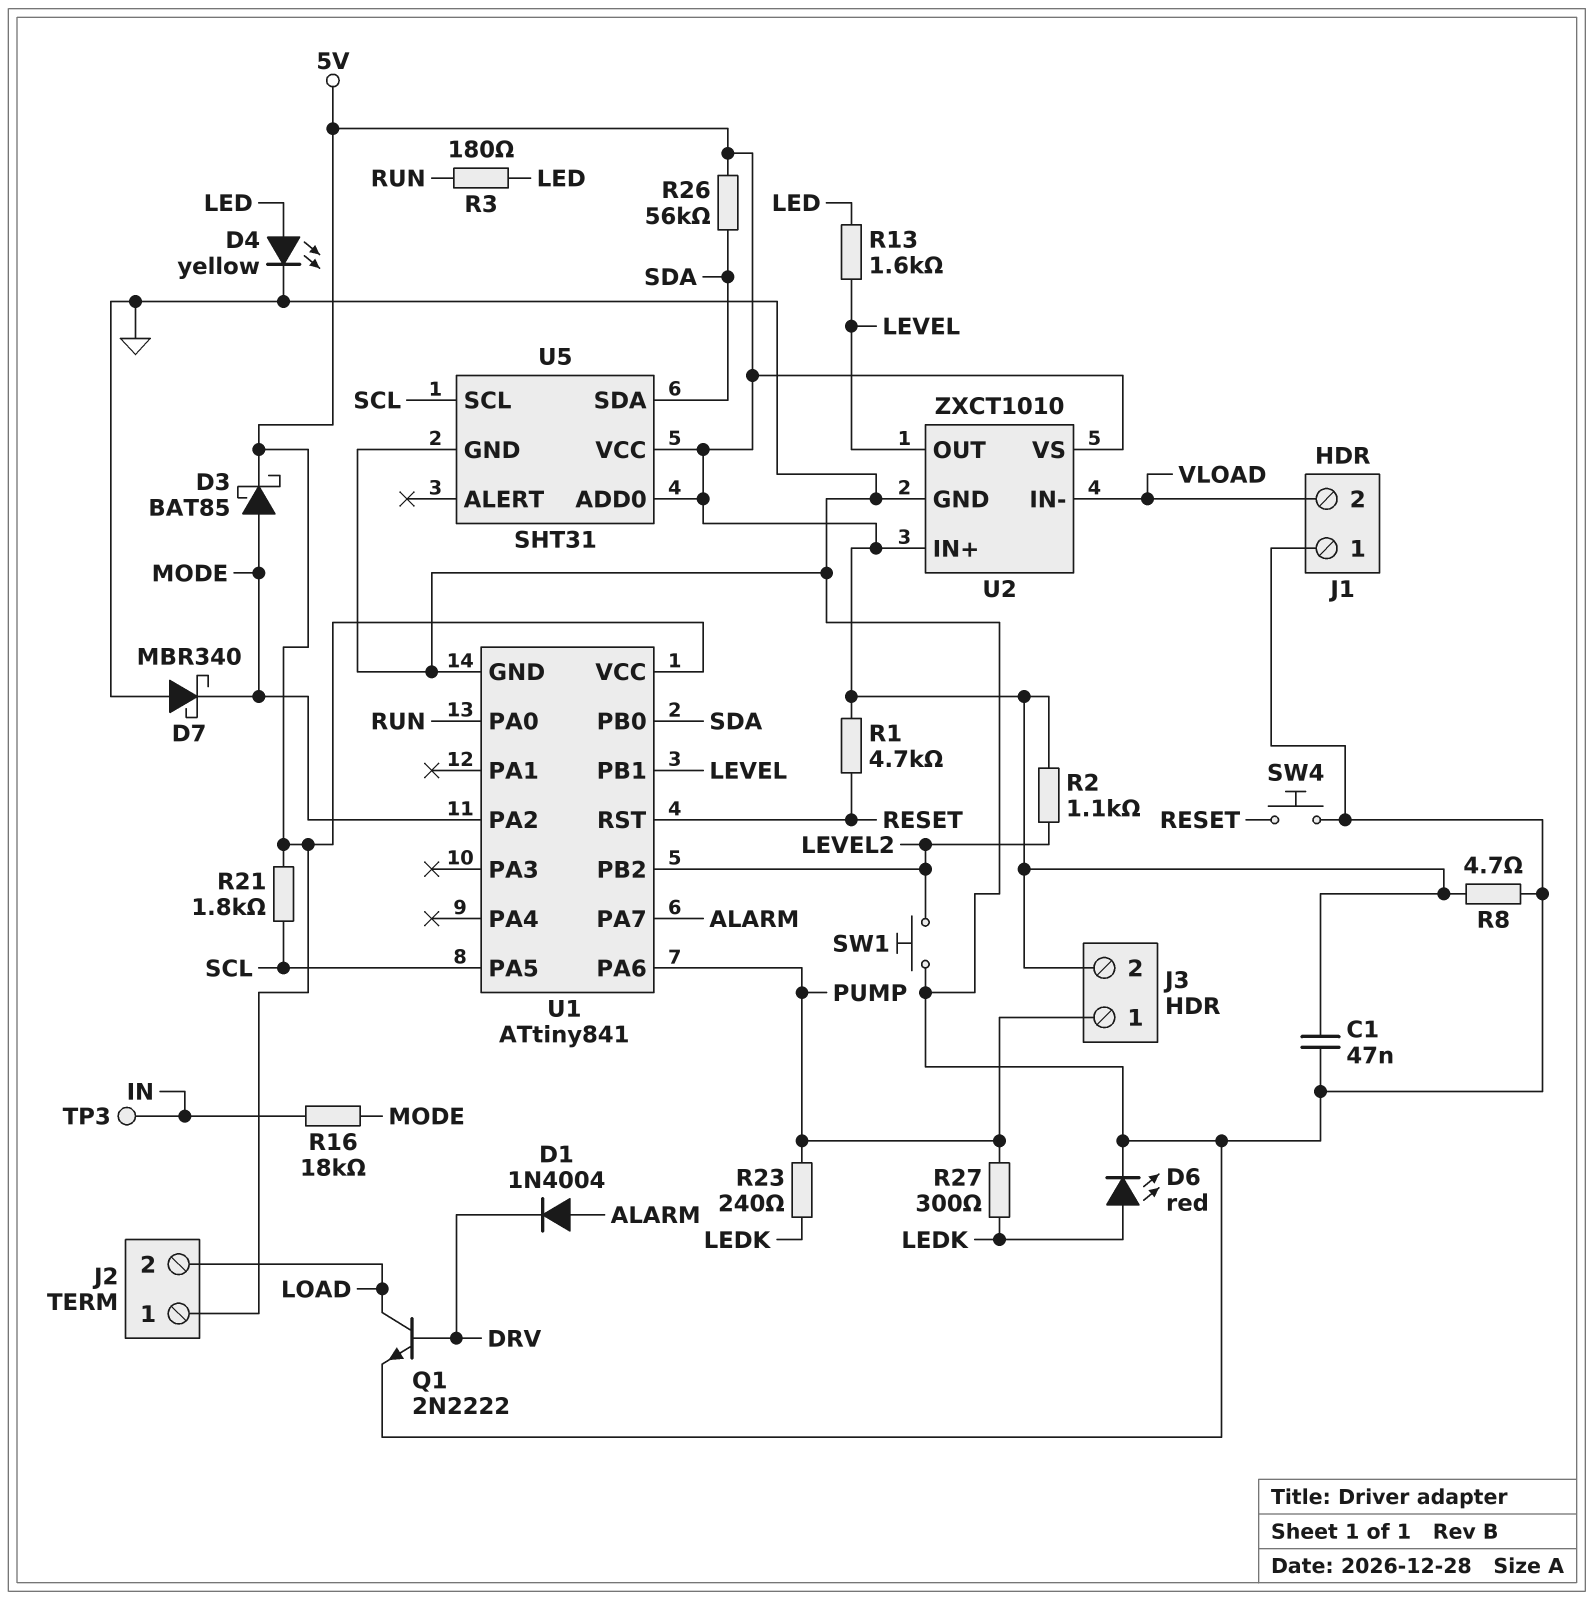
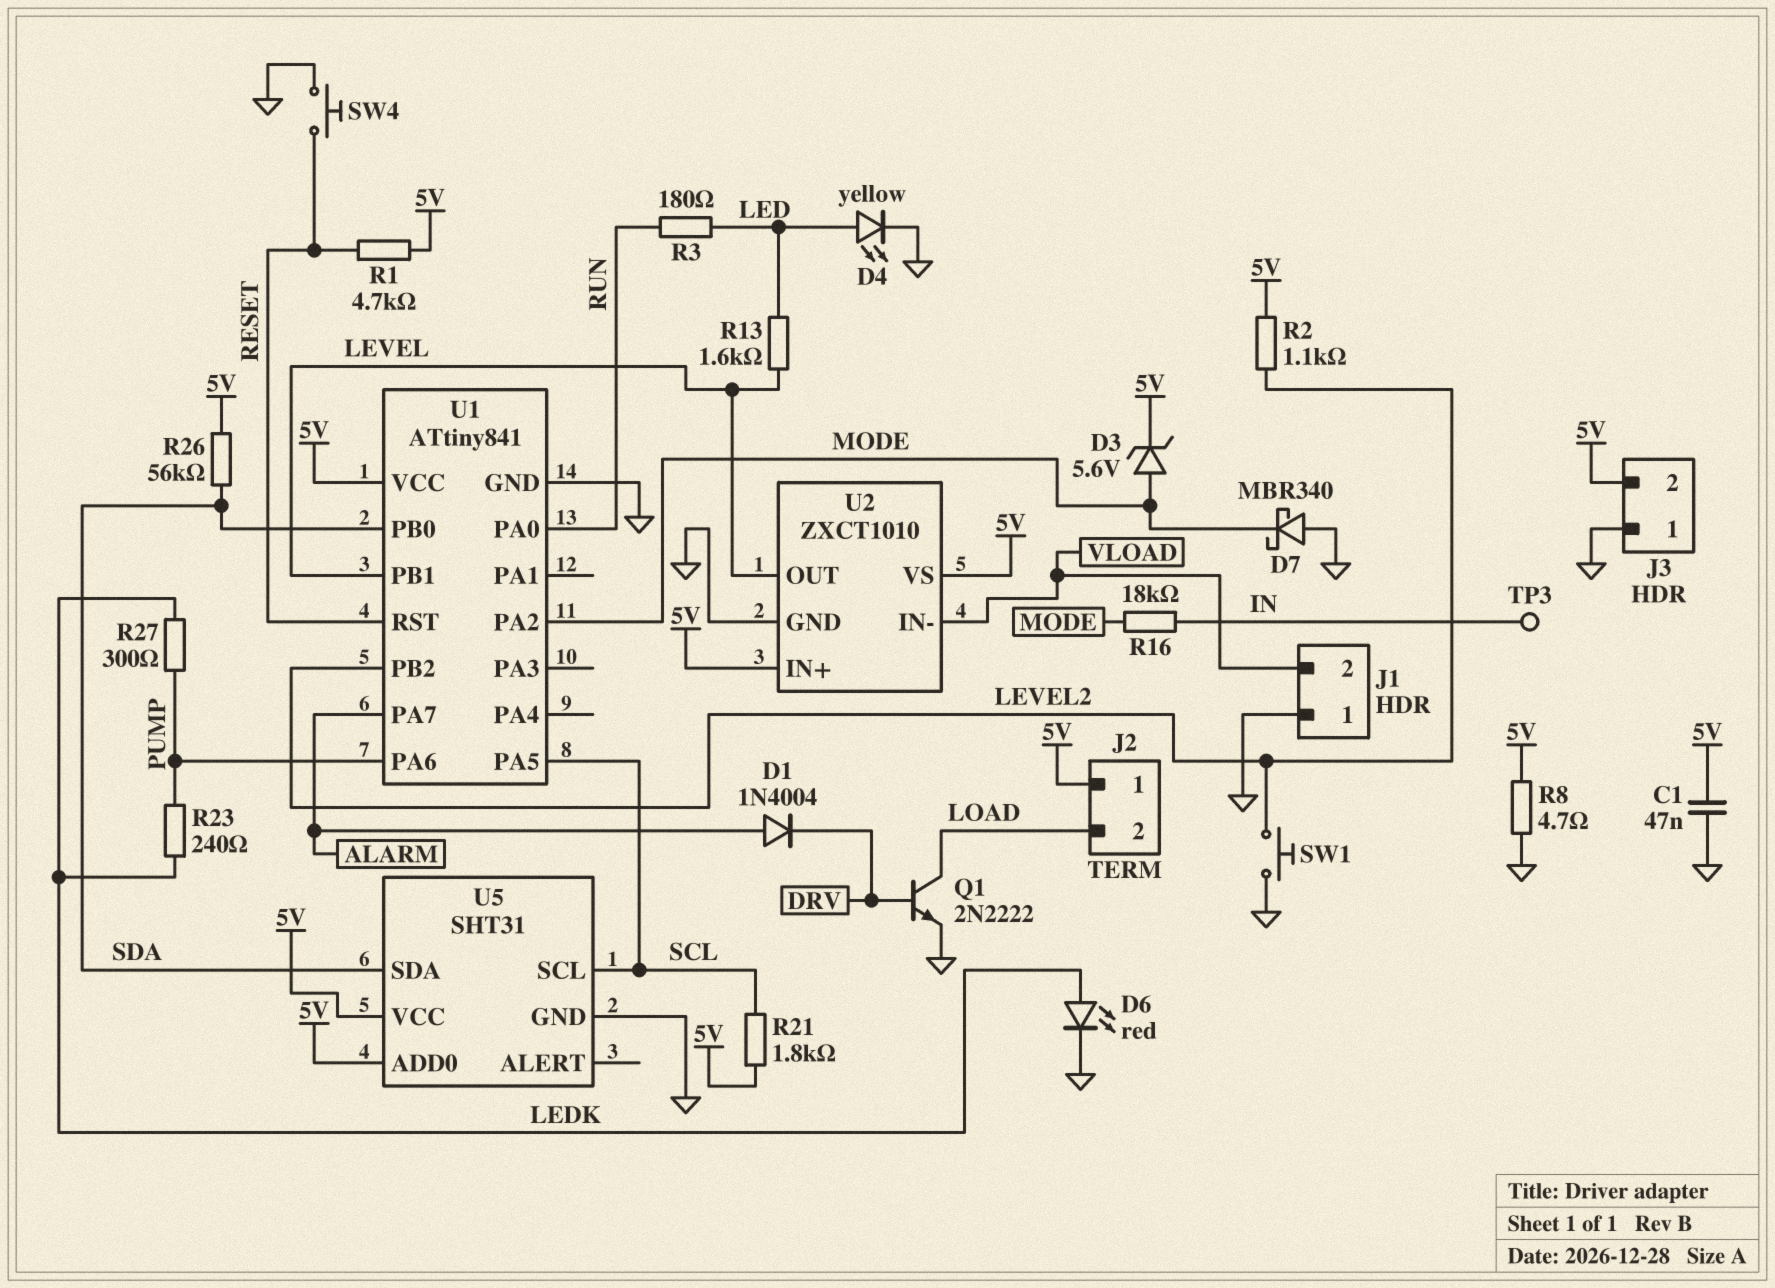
D3: schottky BAT85 (A MODE, K 5V) -> zener 5.6V (A MODE, K 5V)
J3 pin 1: PUMP -> GND

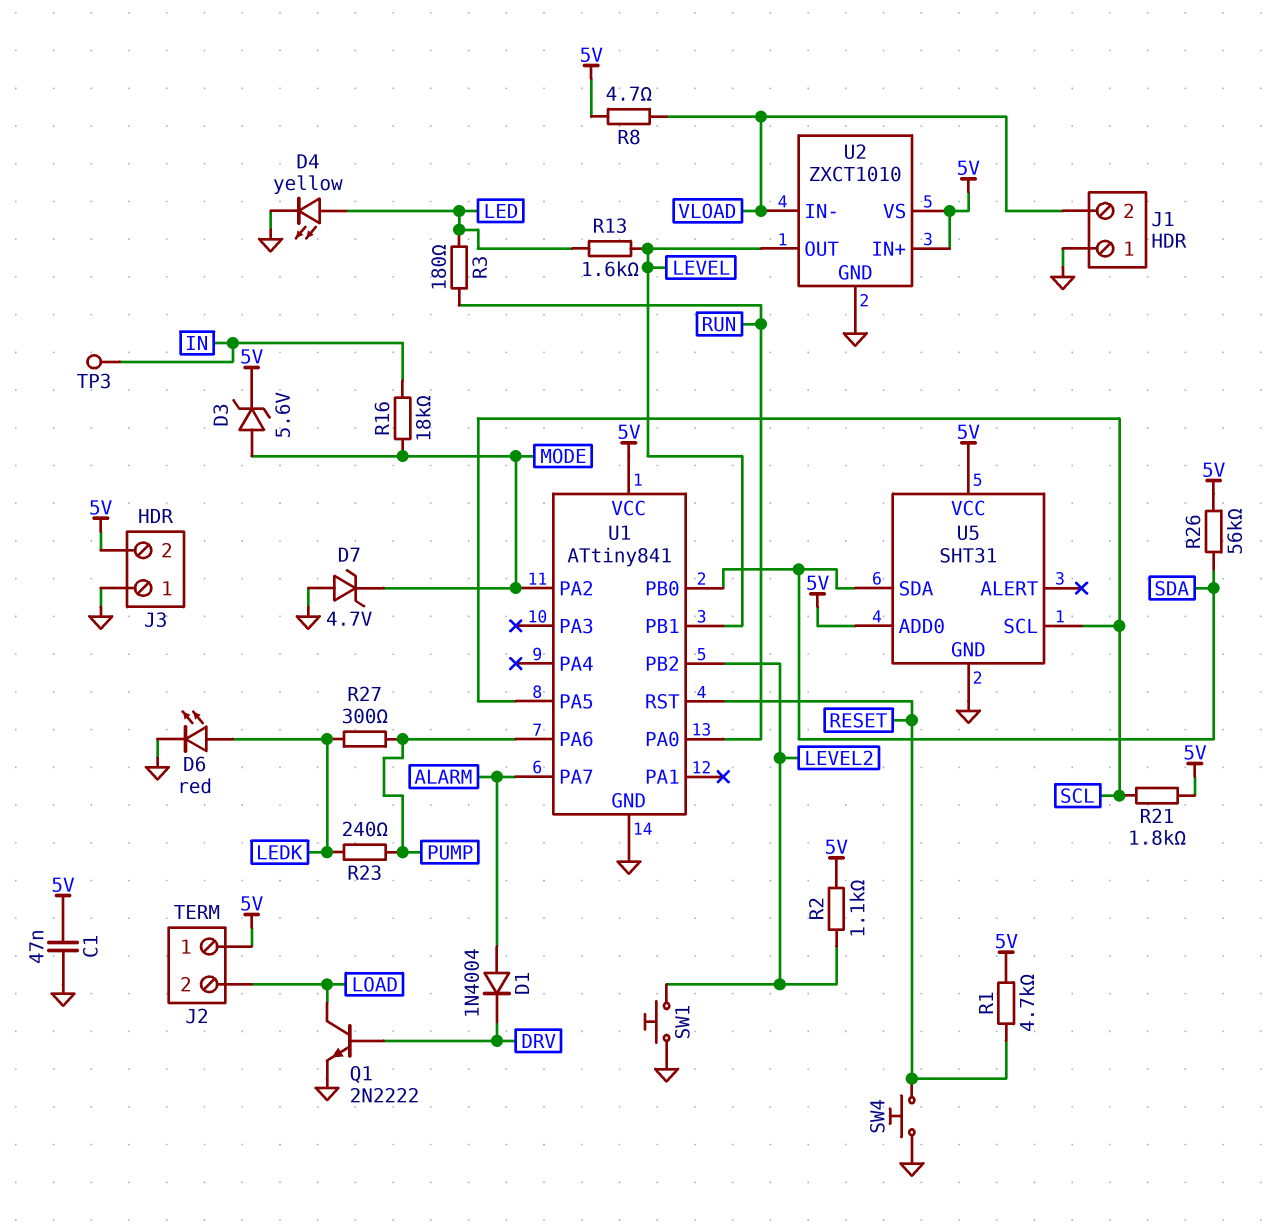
D7: schottky MBR340 (A GND, K MODE) -> zener 4.7V (A GND, K MODE)
R8: 4.7 (5V, GND) -> 4.7 (5V, VLOAD)

